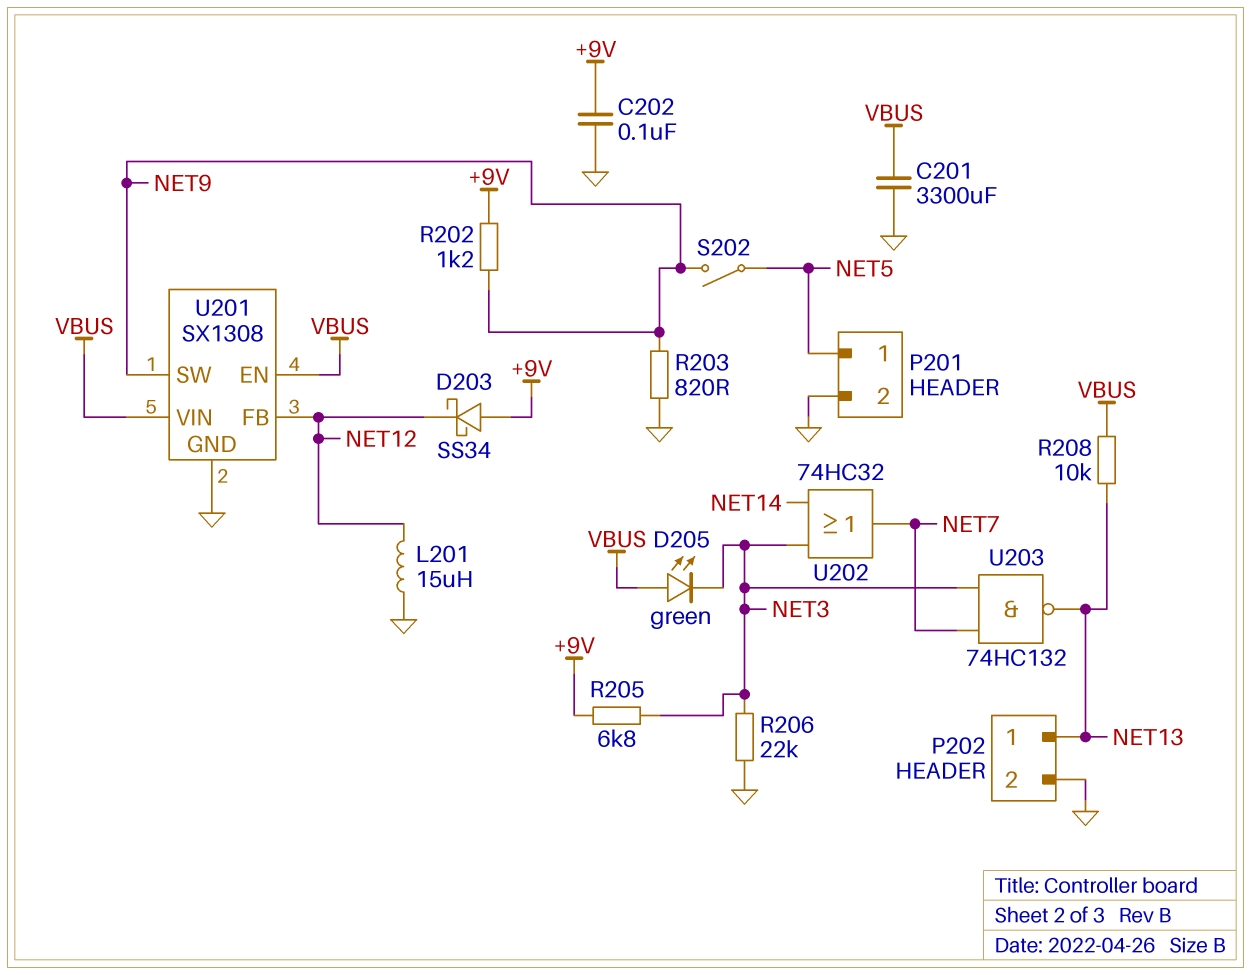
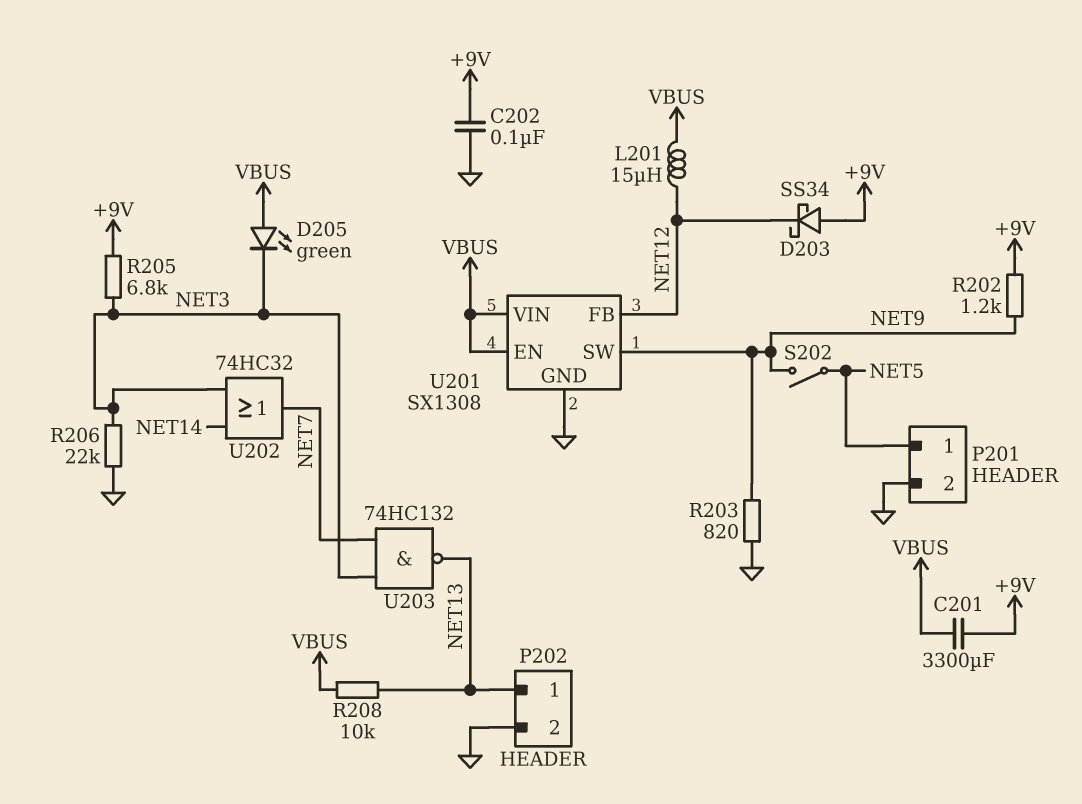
C201: 3300uF (GND, VBUS) -> 3300uF (+9V, VBUS)
L201: 15uH (GND, NET12) -> 15uH (NET12, VBUS)

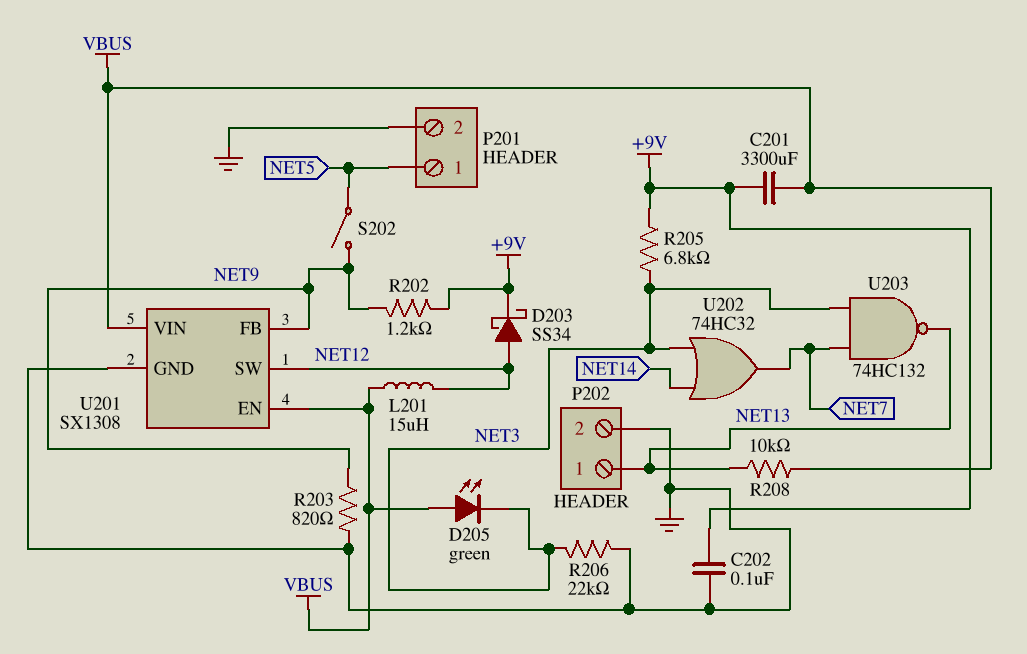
D203: schottky SS34 (A +9V, K NET12) -> schottky SS34 (A NET12, K +9V)
U201 pin FB: NET12 -> NET9
U201 pin SW: NET9 -> NET12

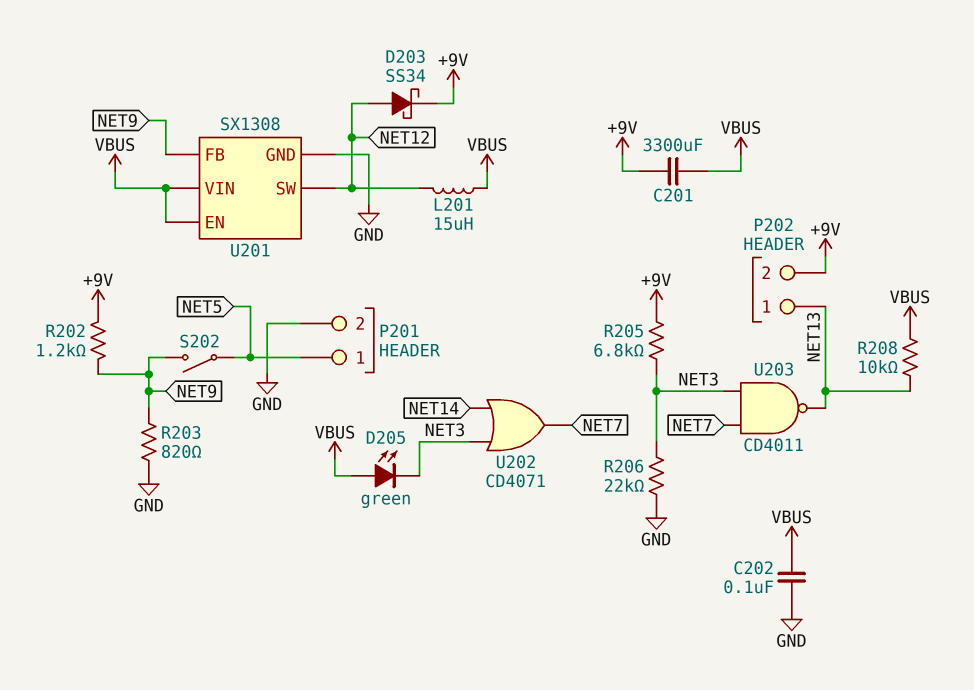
C202: 100nF (+9V, GND) -> 100nF (GND, VBUS)
P202 pin 2: GND -> +9V
U202: OR 74HC32 (in NET3, in NET14, out NET7) -> OR CD4071 (in NET3, in NET14, out NET7)
U203: NAND 74HC132 (in NET3, in NET7, out NET13) -> NAND CD4011 (in NET3, in NET7, out NET13)

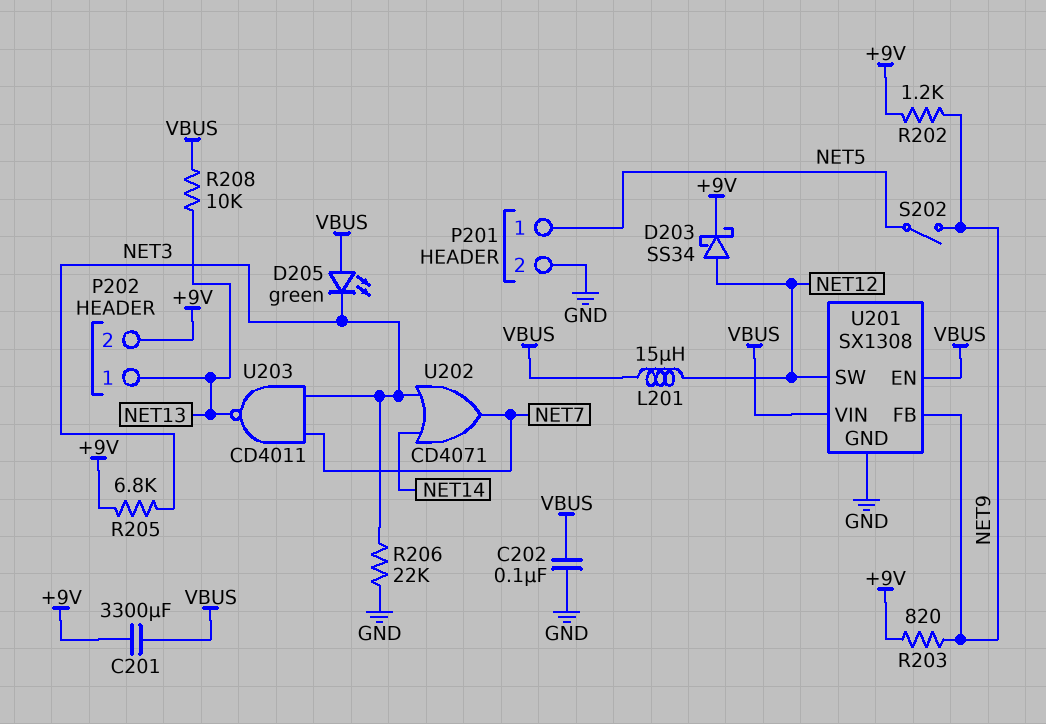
R203: 820 (GND, NET9) -> 820 (+9V, NET9)

